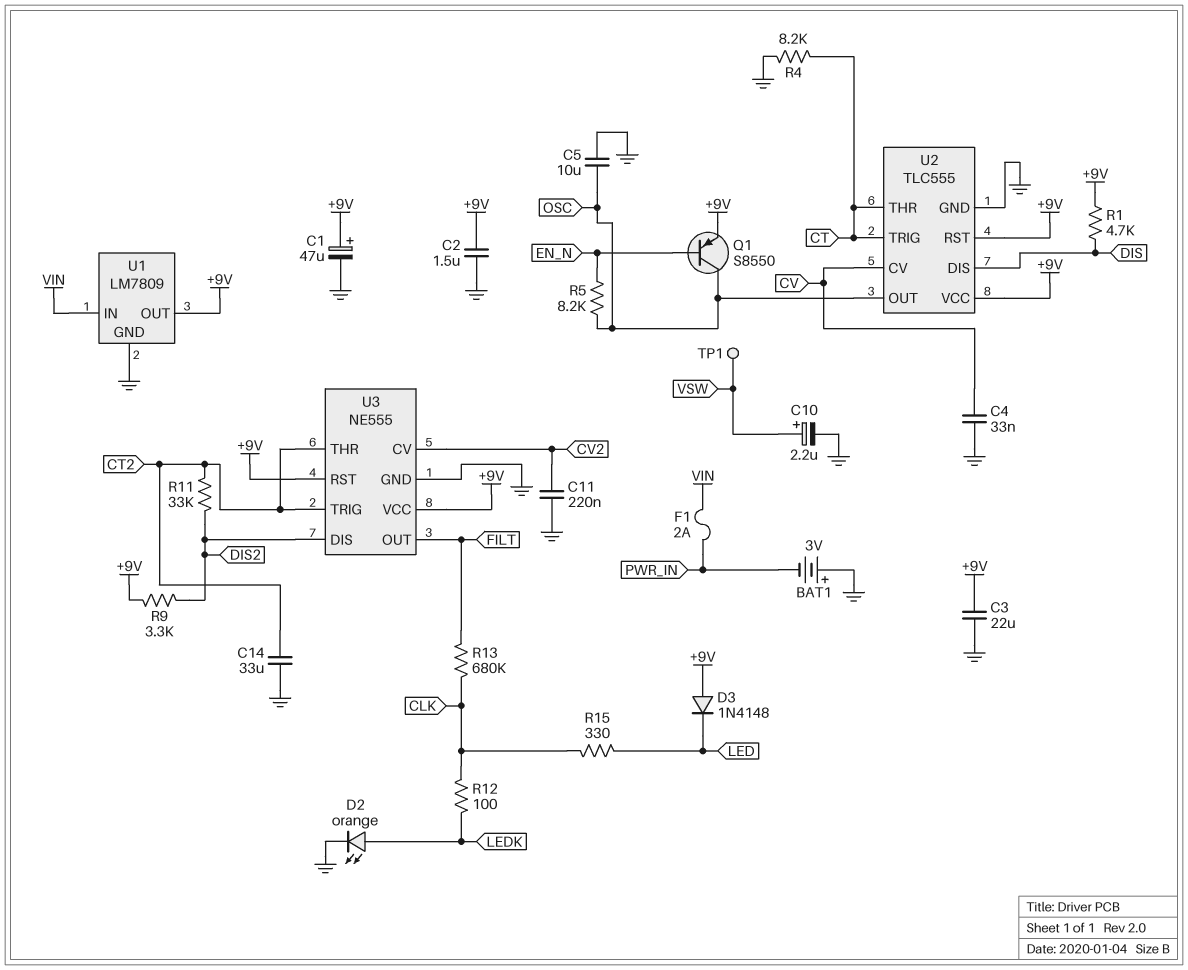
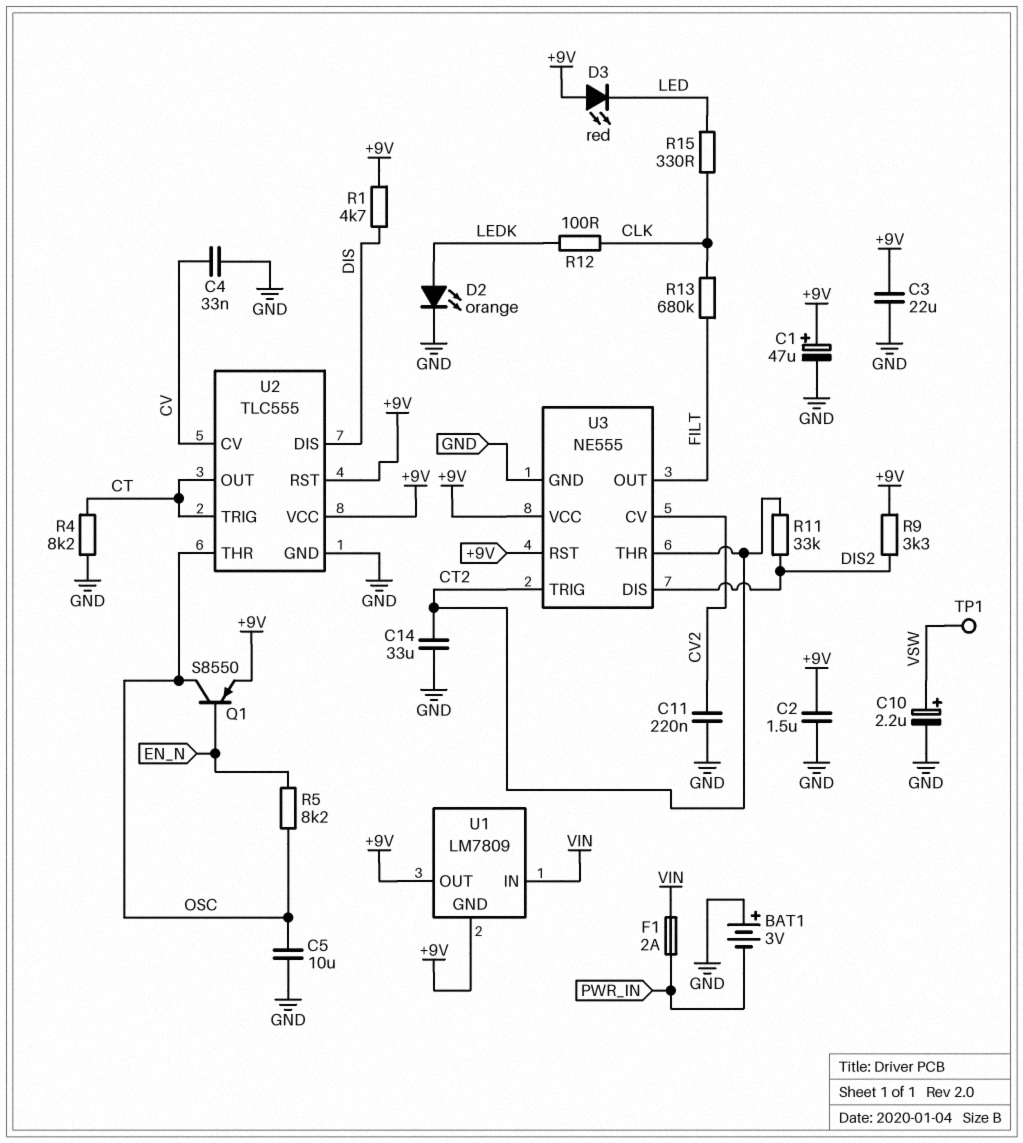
D3: diode 1N4148 (A +9V, K LED) -> LED red (A +9V, K LED)
U1 pin GND: GND -> +9V
U2 pin OUT: OSC -> CT
U2 pin THR: CT -> OSC

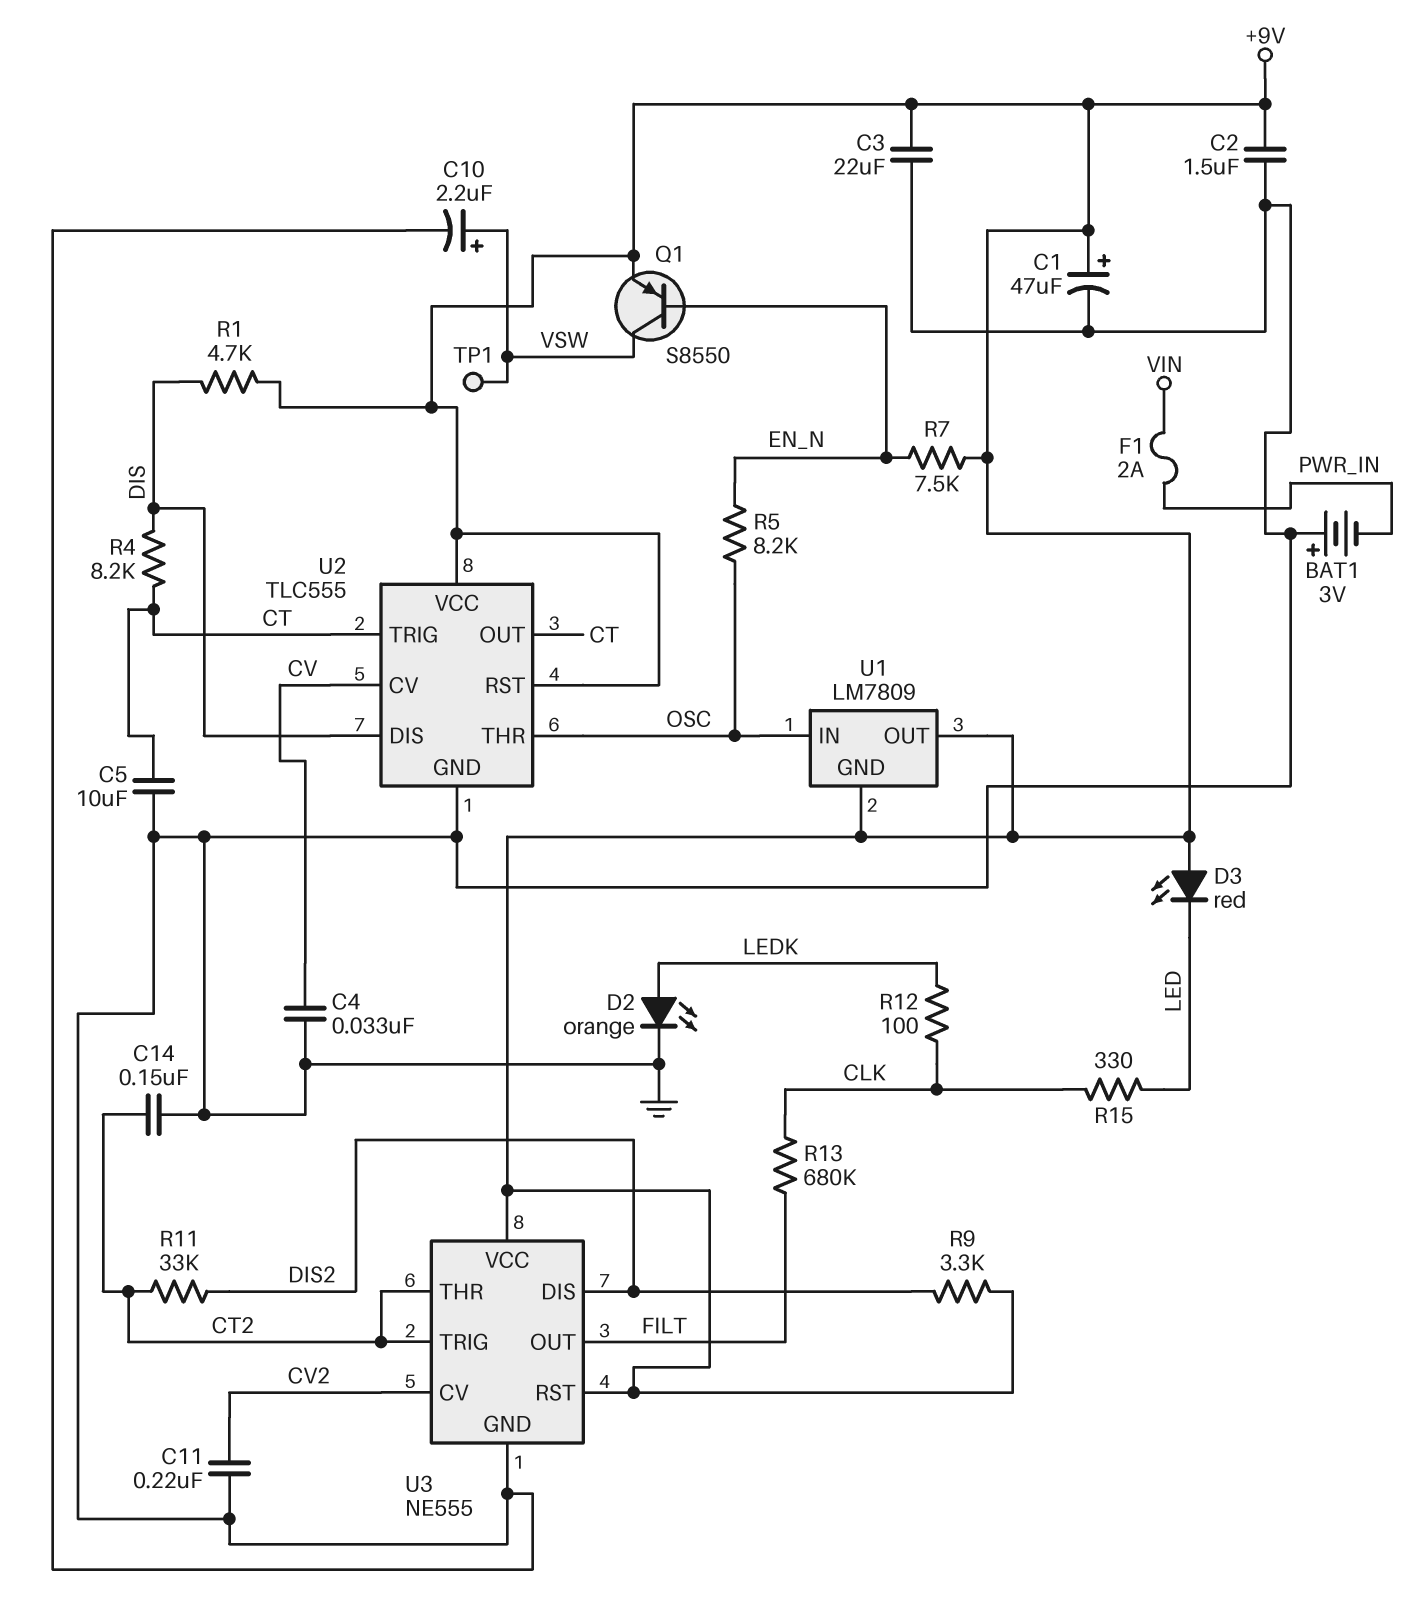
C5: 10uF (GND, OSC) -> 10uF (CT, GND)
C14: 33uF (CT2, GND) -> 150nF (CT2, GND)
Q1: PNP S8550 (B EN_N, C OSC, E +9V) -> PNP S8550 (B EN_N, C VSW, E +9V)
R4: 8.2k (CT, GND) -> 8.2k (CT, DIS)
R7: none -> 7.5k (+9V, EN_N)
U1 pin IN: VIN -> OSC

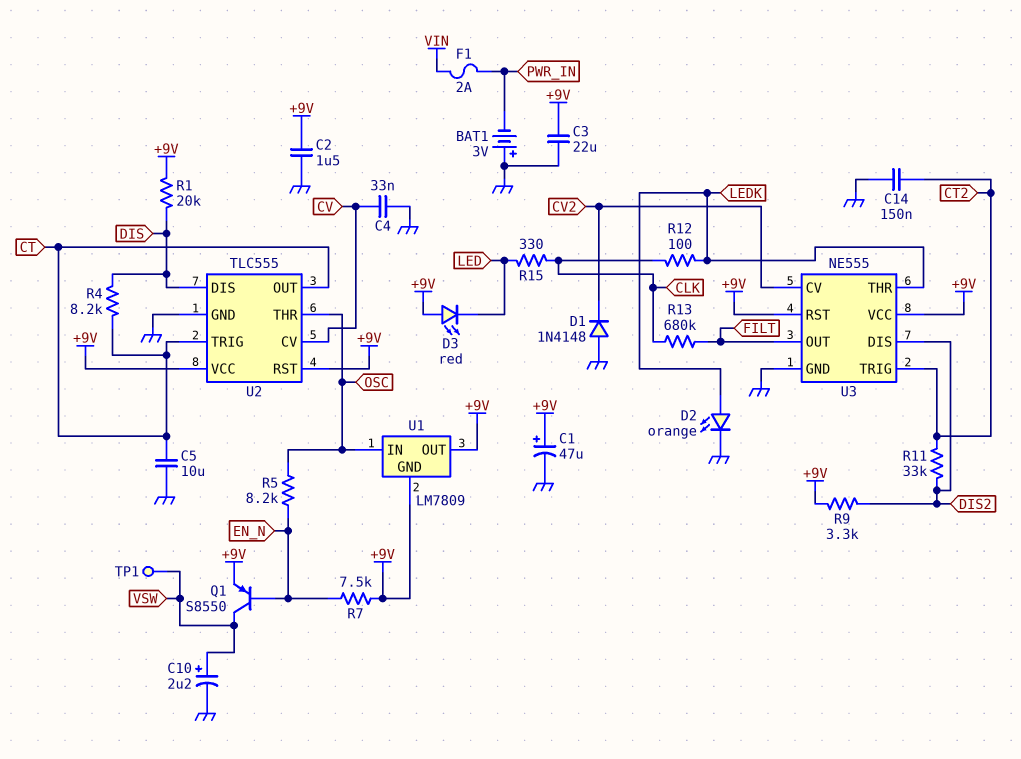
C11: 220nF (CV2, GND) -> none
D1: none -> diode 1N4148 (A GND, K CV2)
R1: 4.7k (+9V, DIS) -> 20k (+9V, DIS)
U3 pin THR: CT2 -> LEDK

